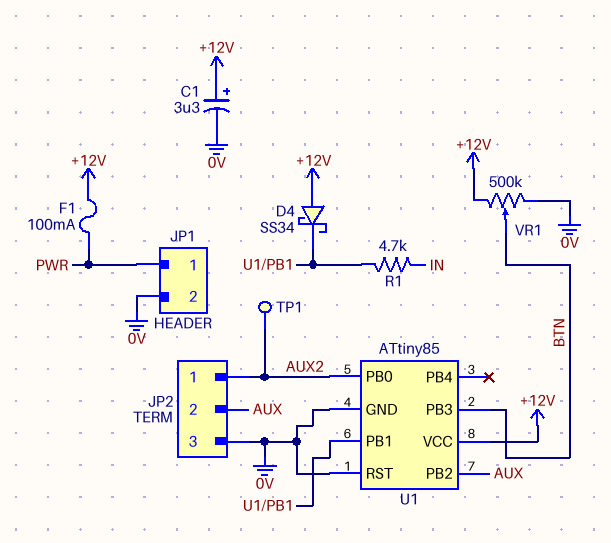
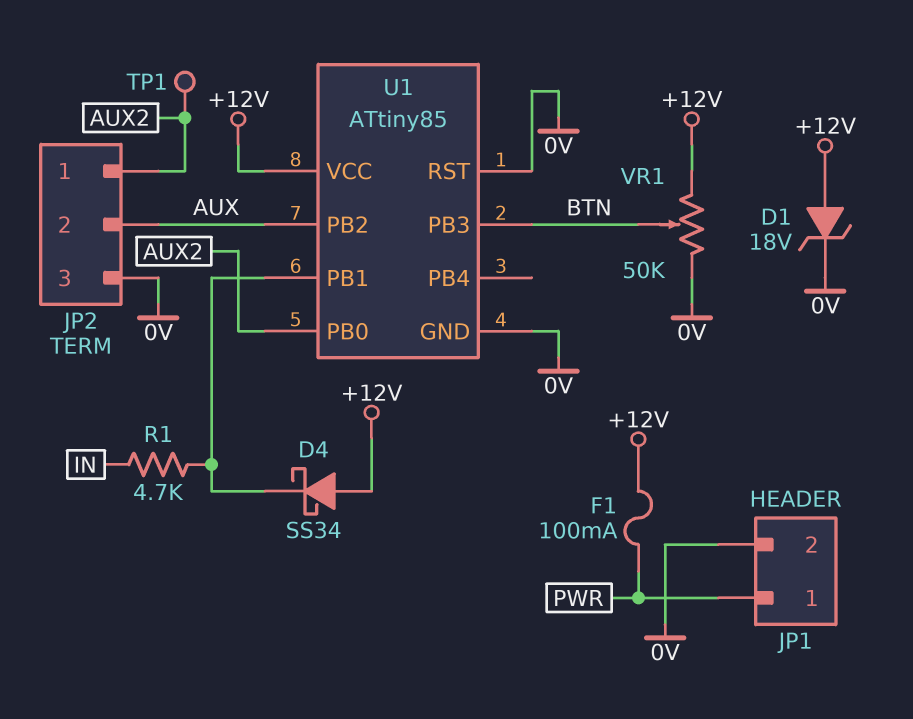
C1: 3.3uF (plus +12V, minus 0V) -> none
D1: none -> zener 18V (A +12V, K 0V)
VR1: 500k (+12V, 0V, wiper BTN) -> 50k (+12V, 0V, wiper BTN)

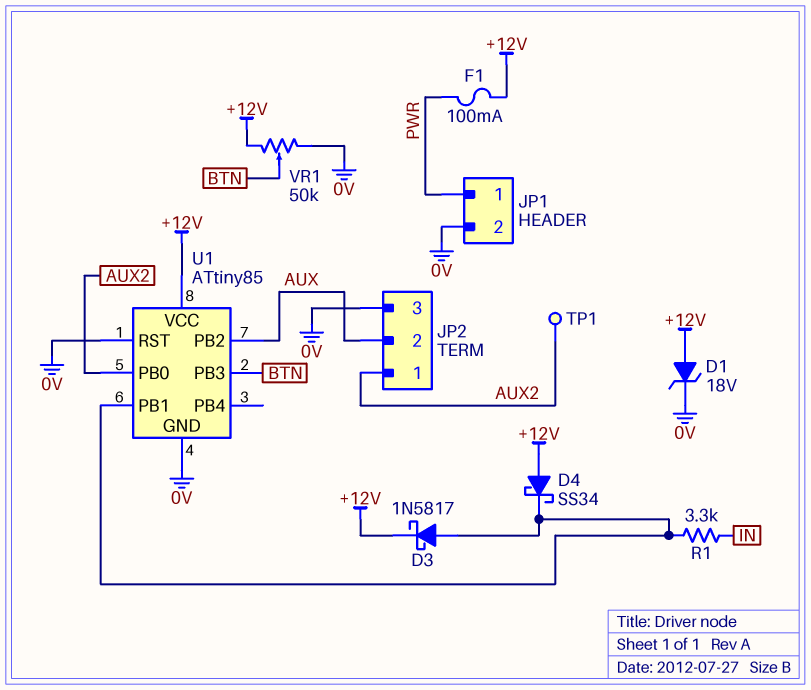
D3: none -> schottky 1N5817 (A U1/PB1, K +12V)
R1: 4.7k (IN, U1/PB1) -> 3.3k (IN, U1/PB1)

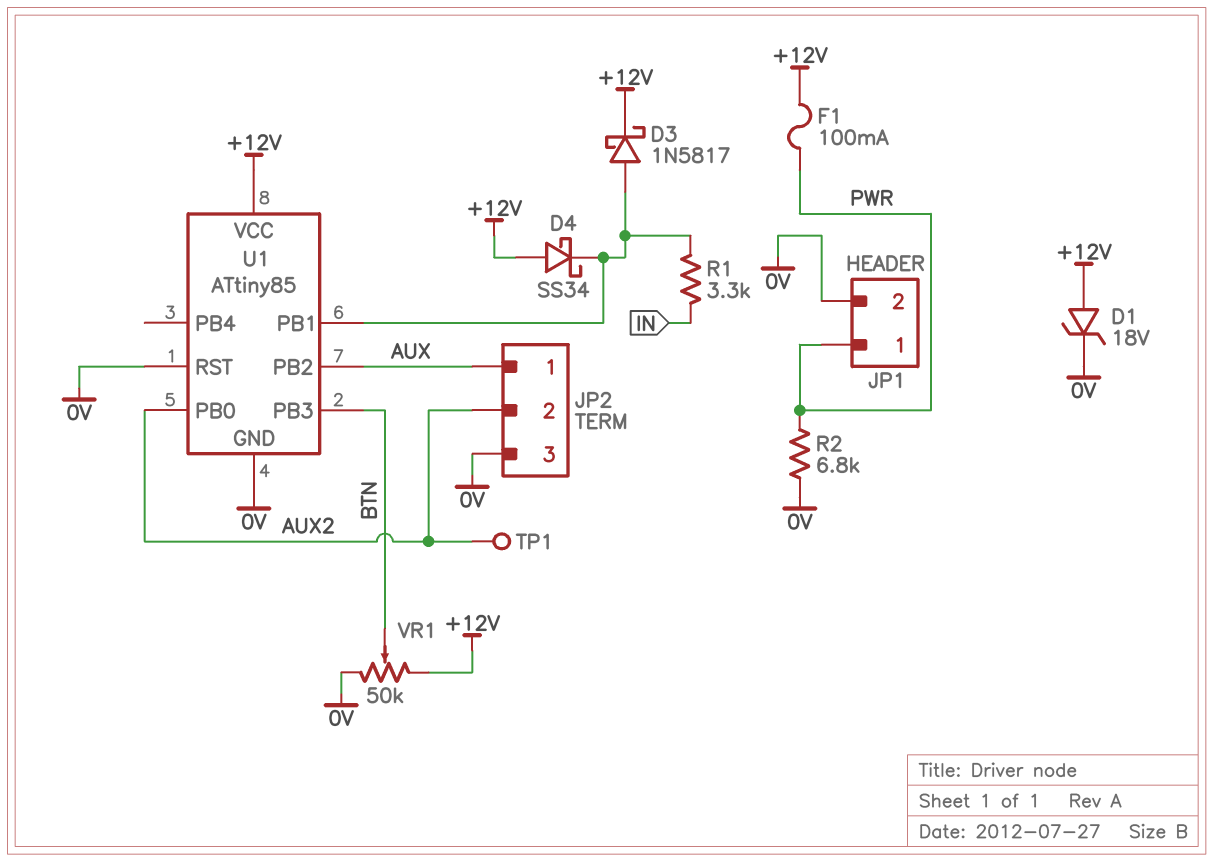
JP2 pin 1: AUX2 -> AUX
JP2 pin 2: AUX -> AUX2
R2: none -> 6.8k (0V, PWR)

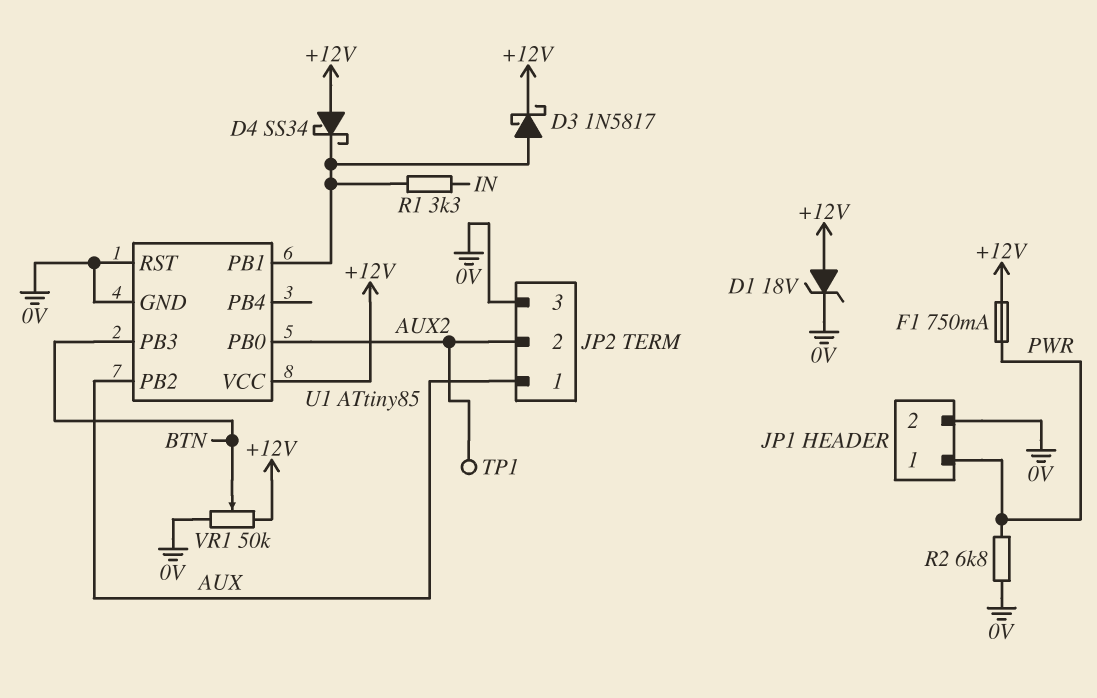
F1: 100mA (+12V, PWR) -> 750mA (+12V, PWR)

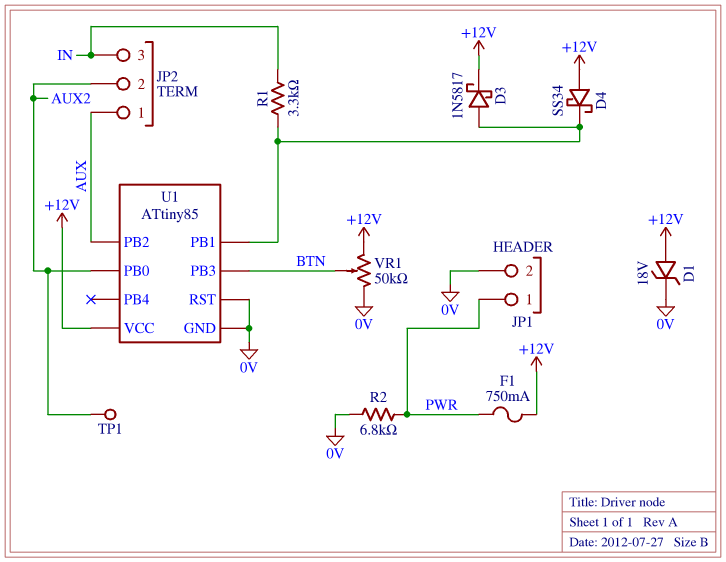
JP2 pin 3: 0V -> IN

